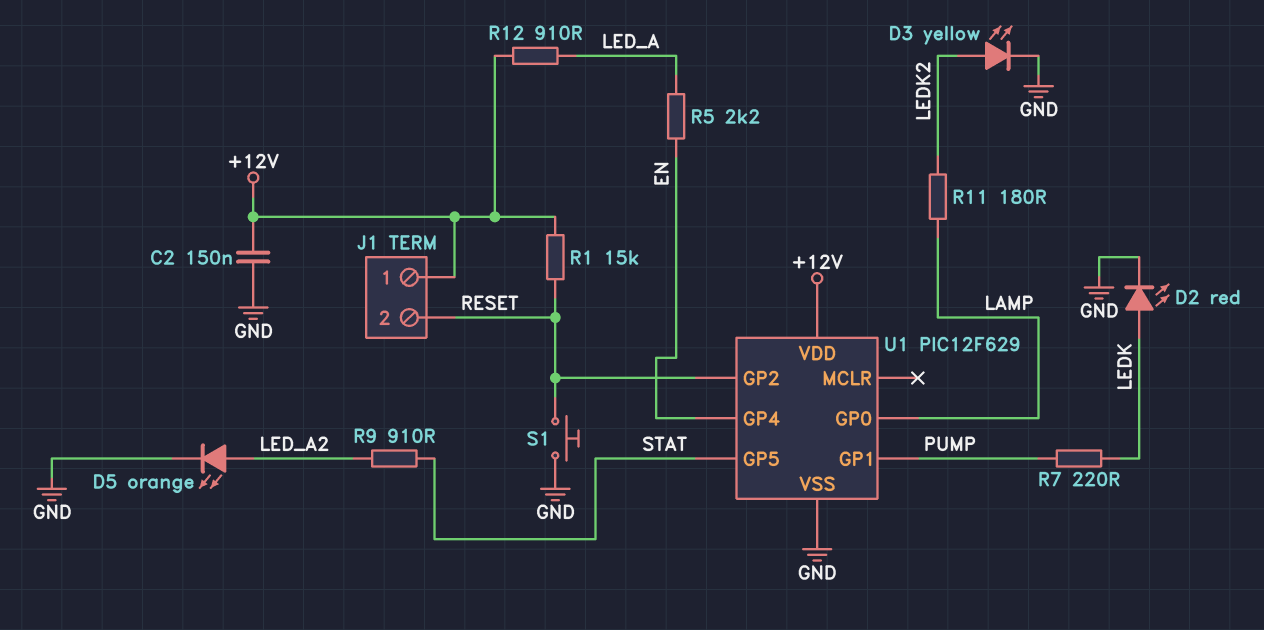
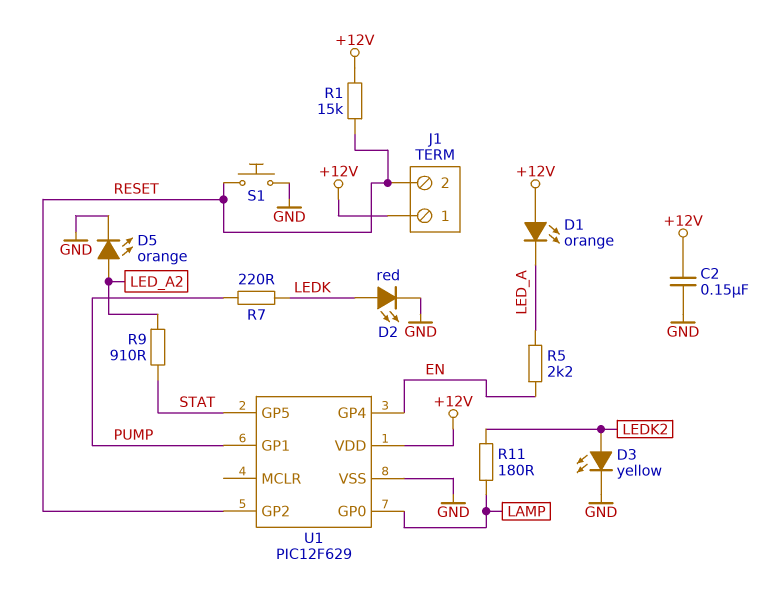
D1: none -> LED orange (A +12V, K LED_A)
R12: 910 (+12V, LED_A) -> none

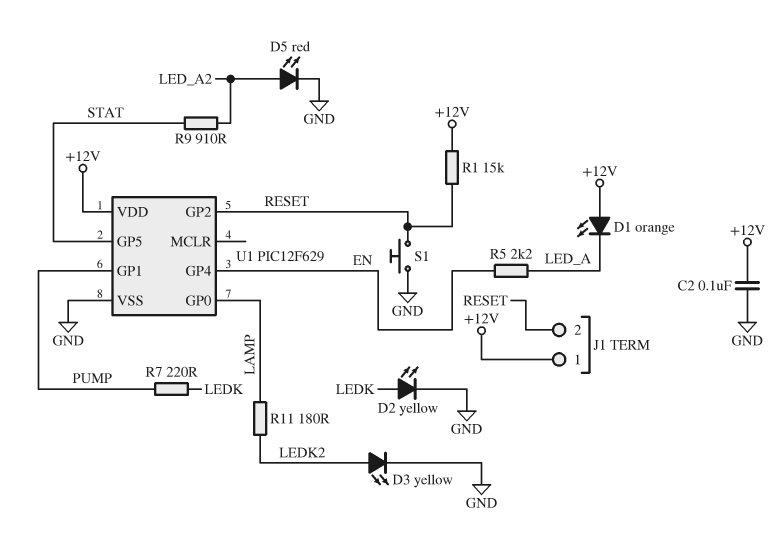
C2: 150nF (+12V, GND) -> 100nF (+12V, GND)
D2: LED red (A LEDK, K GND) -> LED yellow (A LEDK, K GND)
D5: LED orange (A LED_A2, K GND) -> LED red (A LED_A2, K GND)

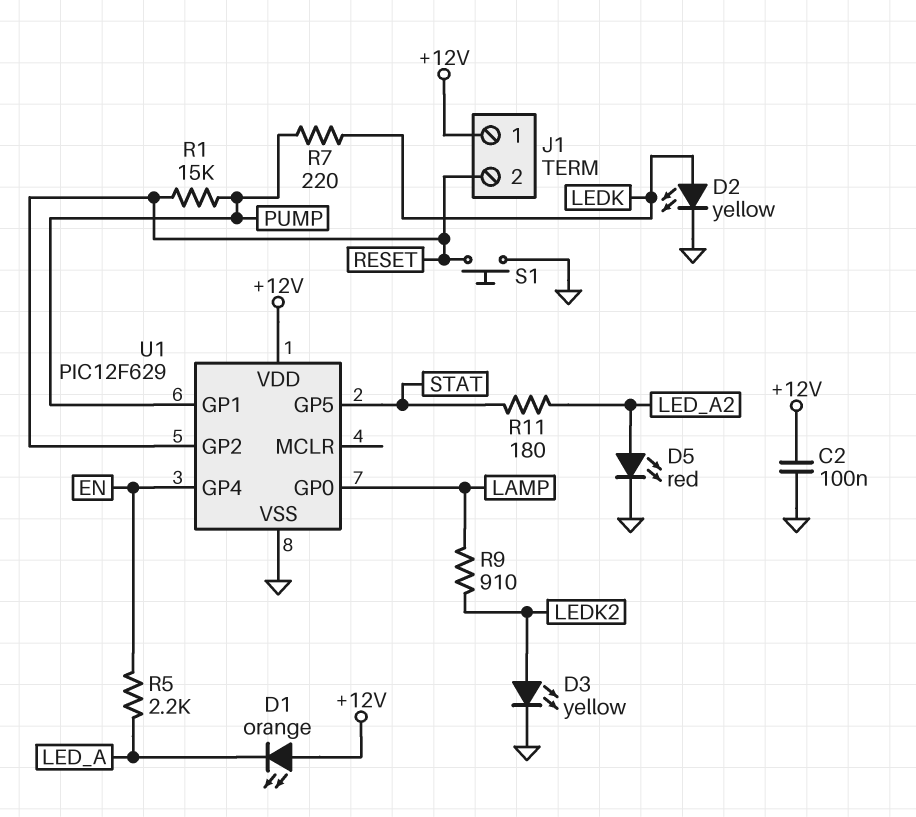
R1: 15k (+12V, RESET) -> 15k (PUMP, RESET)
R9: 910 (LED_A2, STAT) -> 910 (LAMP, LEDK2)
R11: 180 (LAMP, LEDK2) -> 180 (LED_A2, STAT)

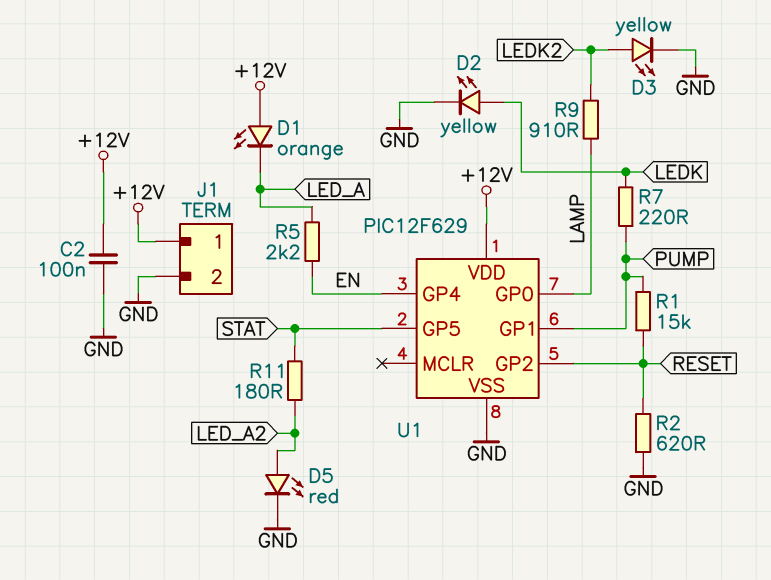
J1 pin 2: RESET -> GND
R2: none -> 620 (GND, RESET)
S1: button (GND, RESET) -> none

